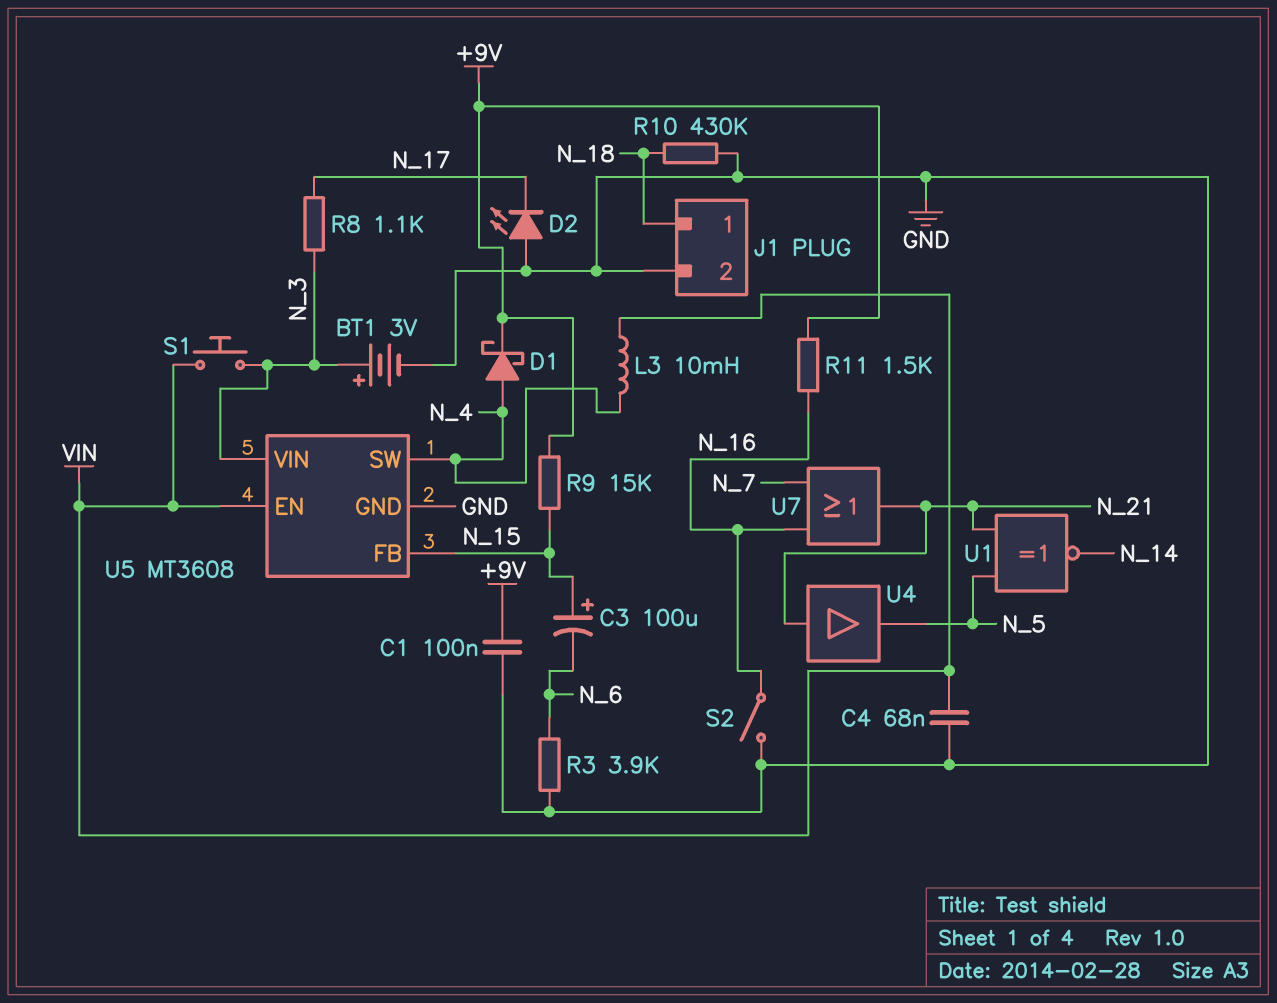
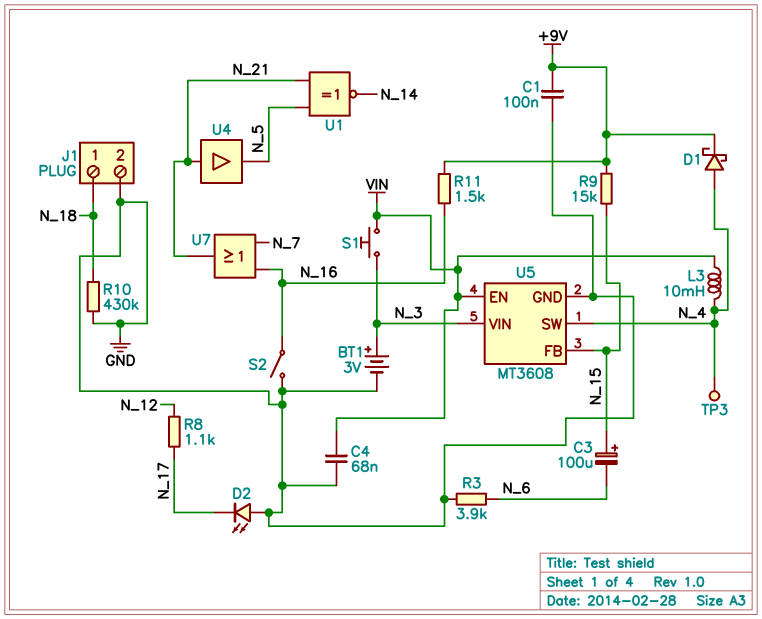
R8: 1.1k (N_3, N_17) -> 1.1k (N_12, N_17)
TP3: none -> test point (N_4)

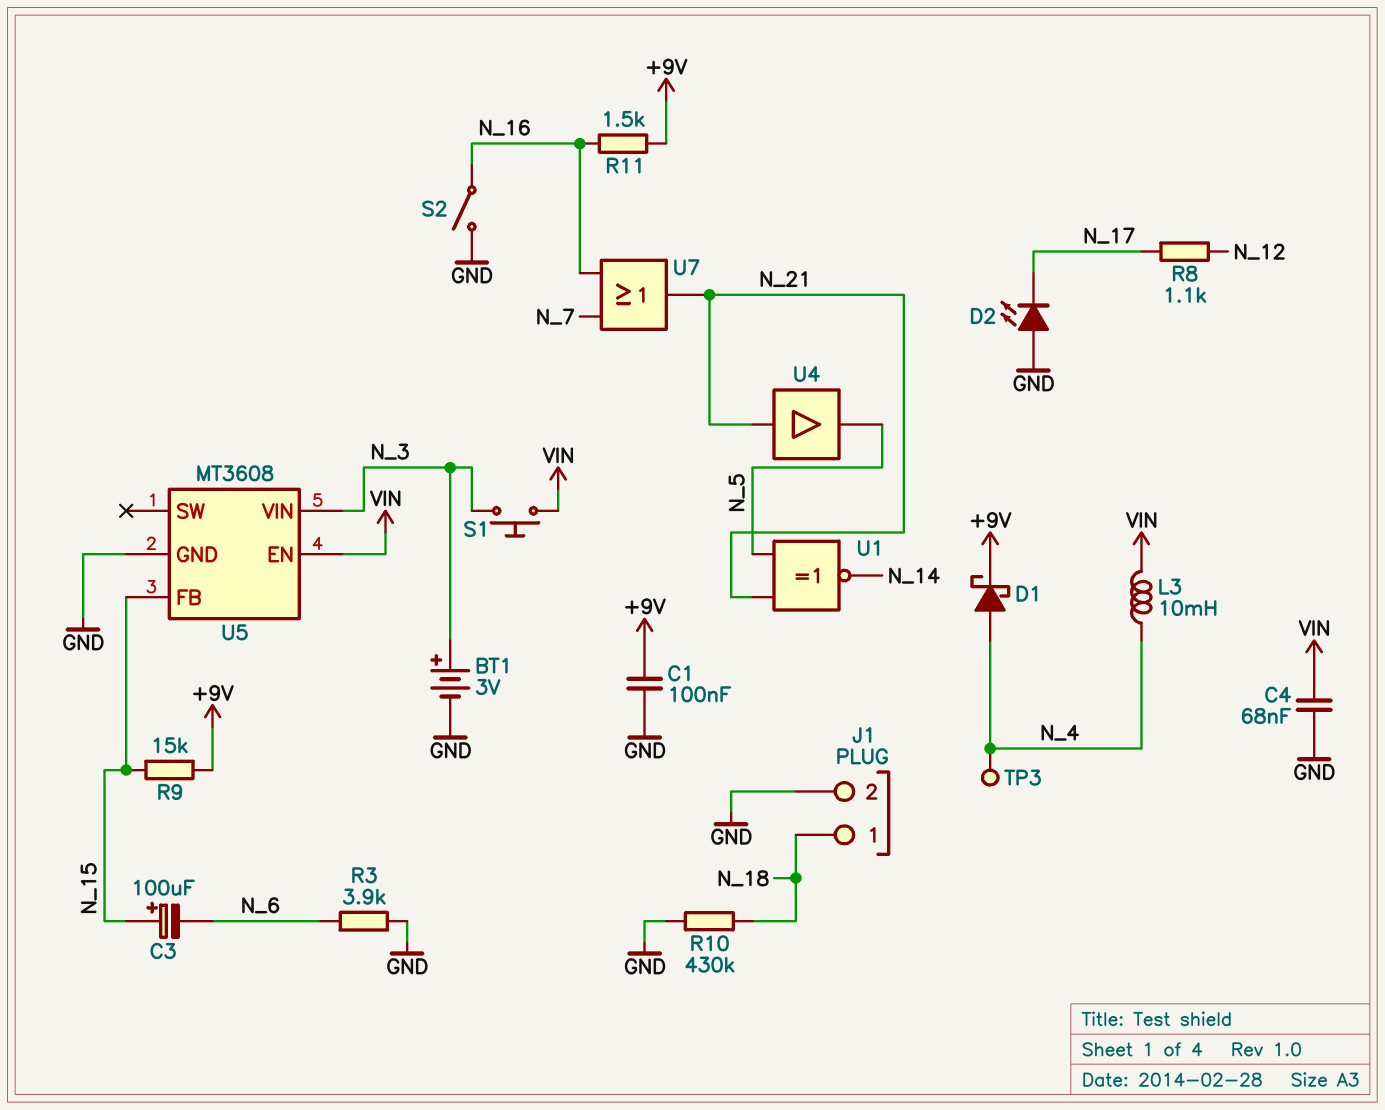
U5 pin SW: N_4 -> none

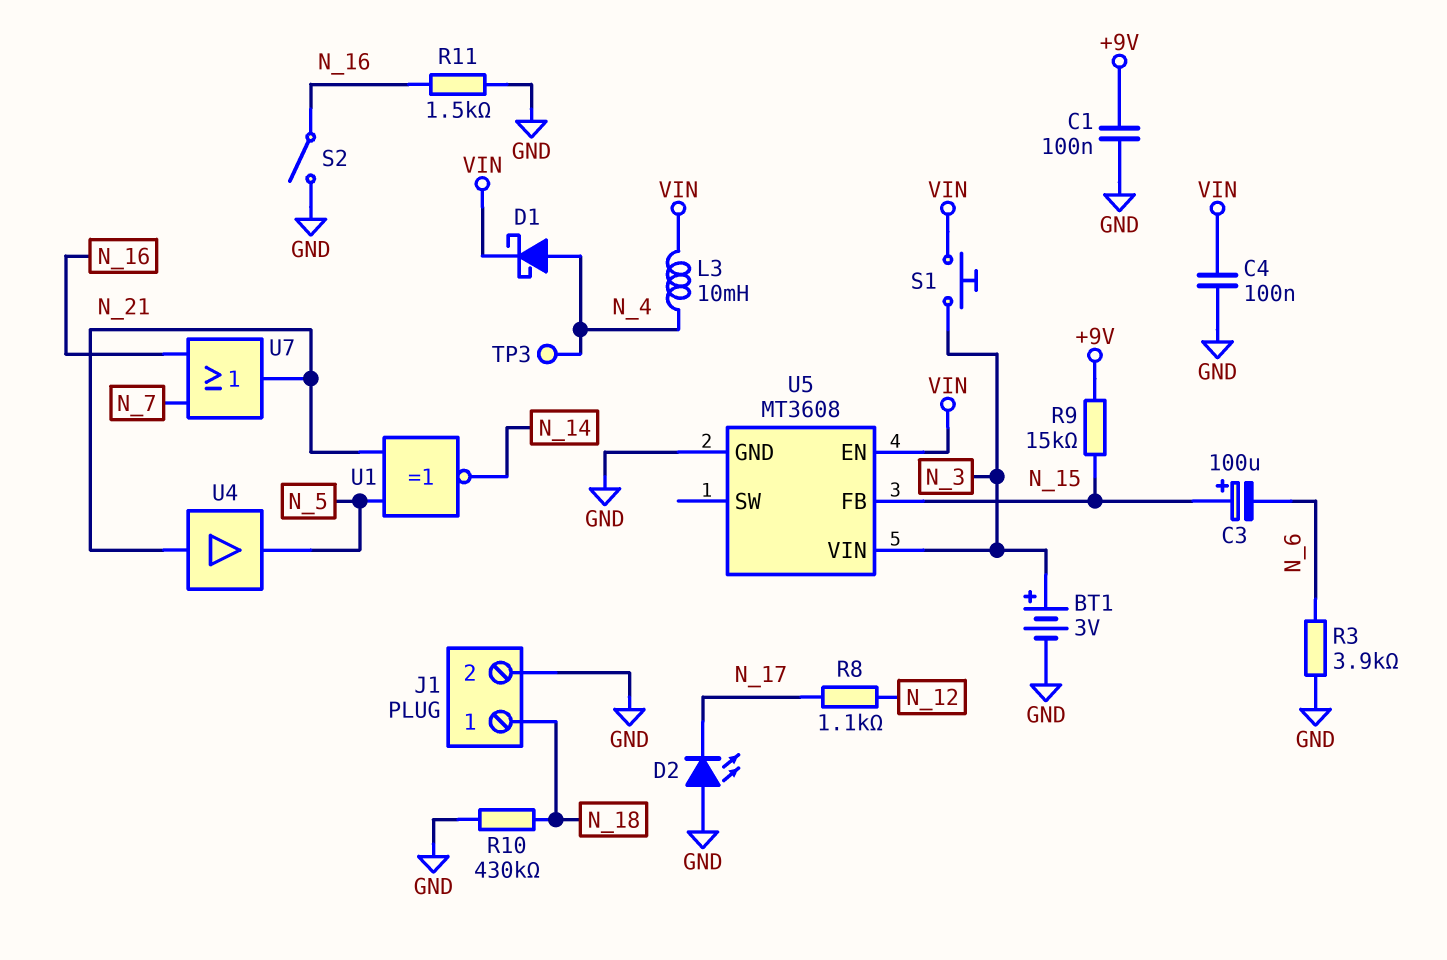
C4: 68nF (GND, VIN) -> 100nF (GND, VIN)
D1: schottky (A N_4, K +9V) -> schottky (A N_4, K VIN)
R11: 1.5k (+9V, N_16) -> 1.5k (GND, N_16)

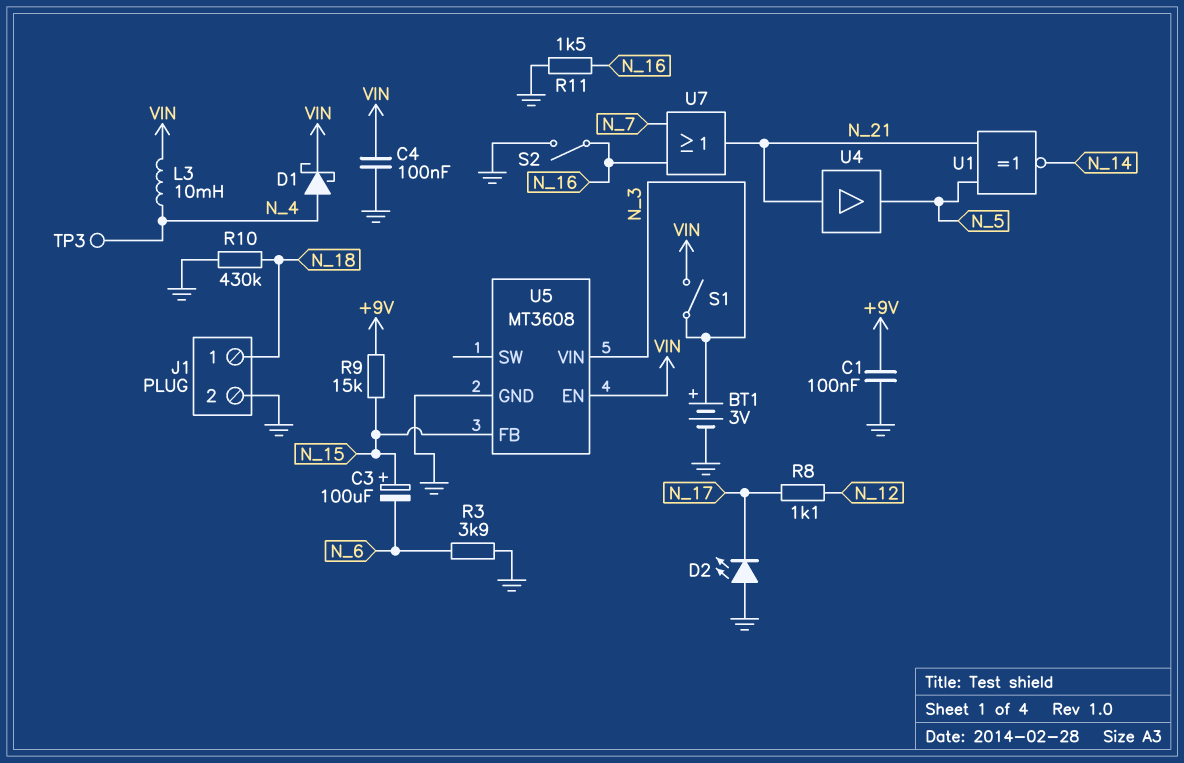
S1: button (N_3, VIN) -> switch (N_3, VIN)

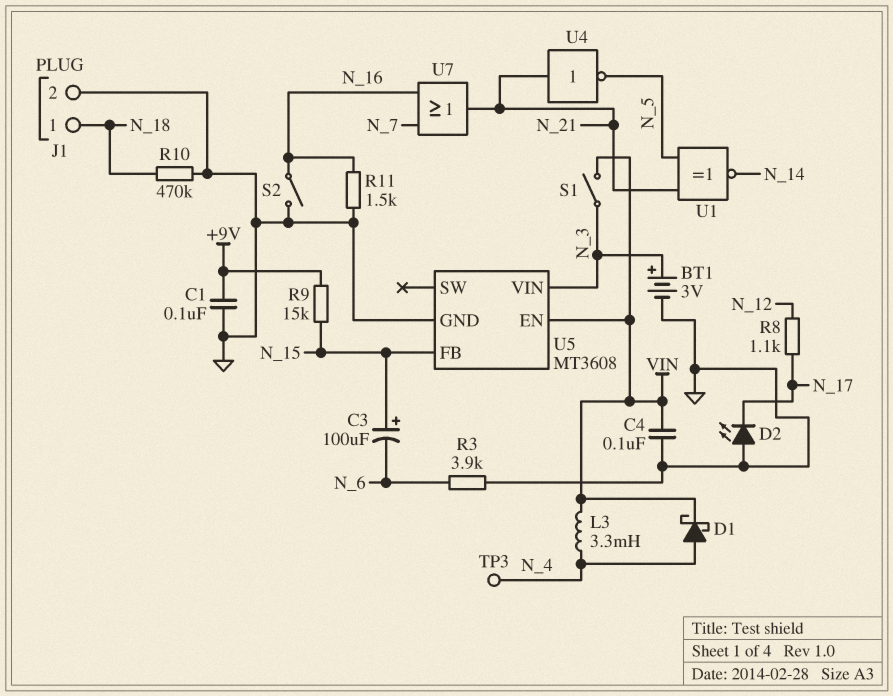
L3: 10mH (N_4, VIN) -> 3.3mH (N_4, VIN)
R10: 430k (GND, N_18) -> 470k (GND, N_18)
U4: buffer (in N_21, out N_5) -> NOT (in N_21, out N_5)

